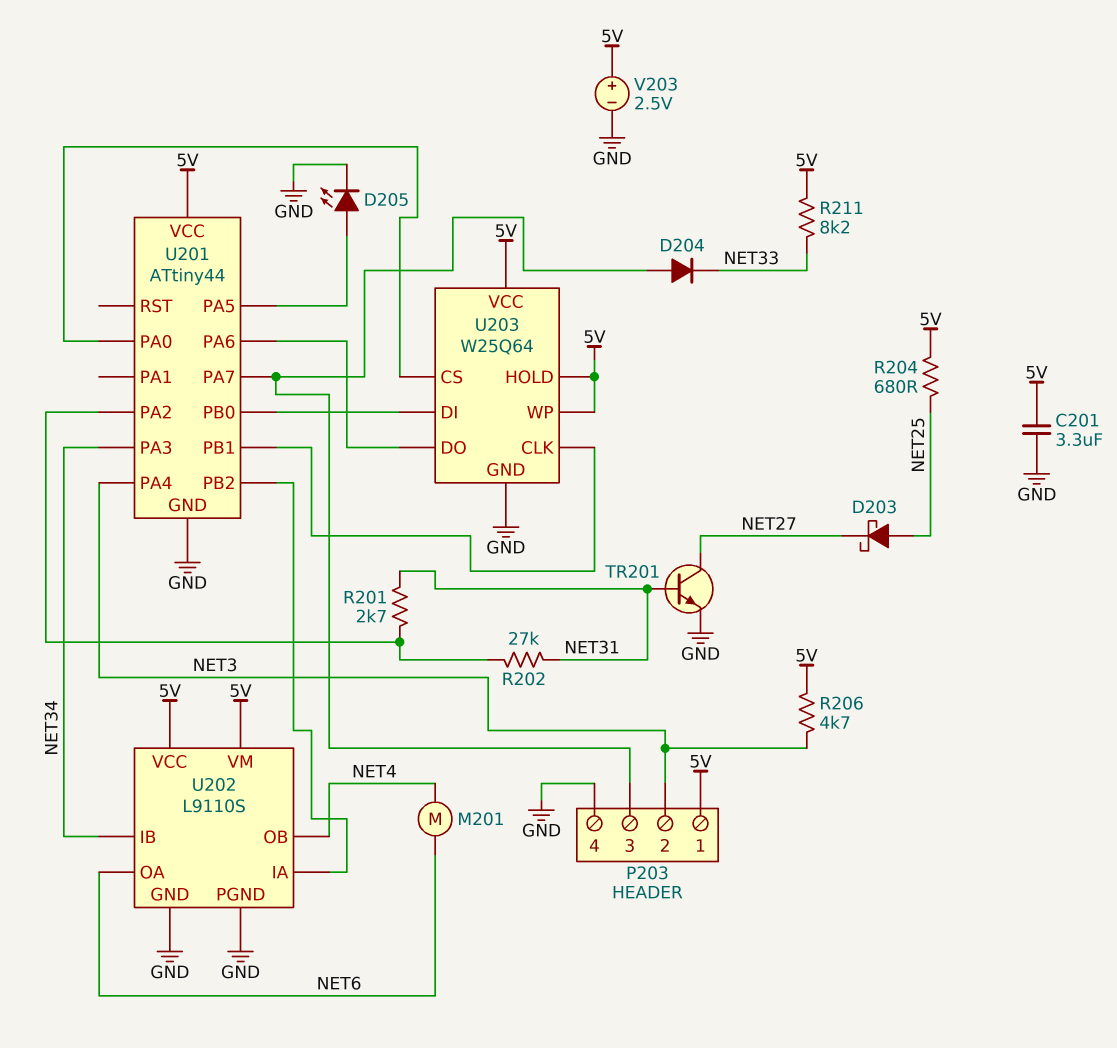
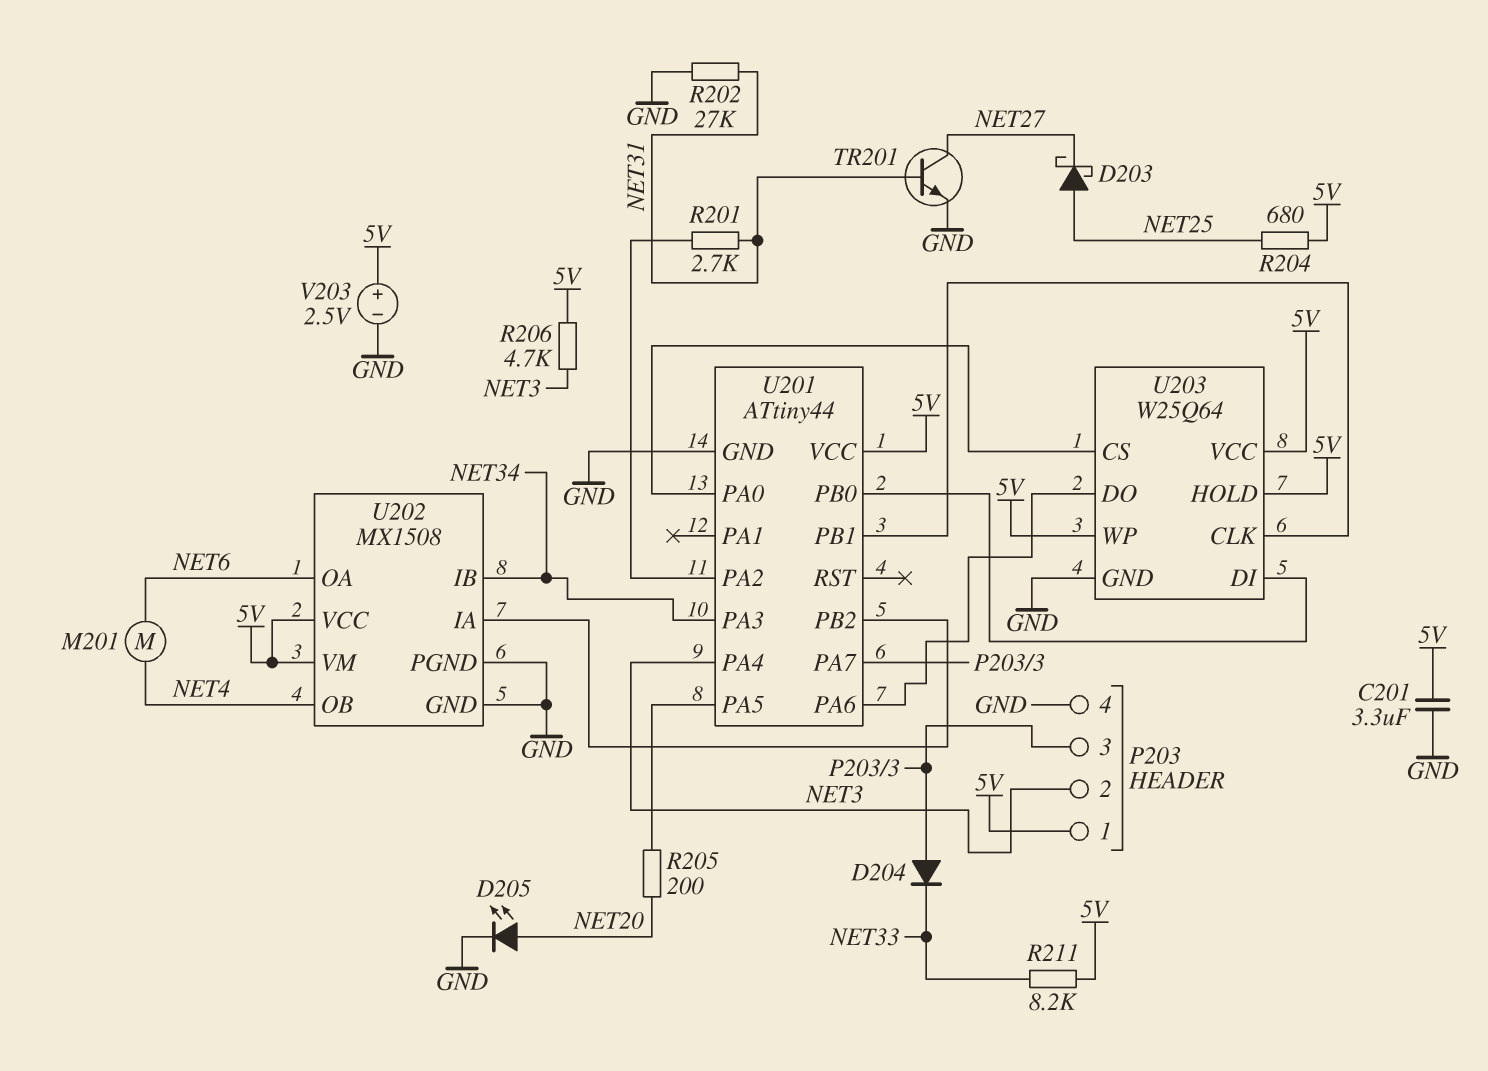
D205: LED (A U201/PA5, K GND) -> LED (A NET20, K GND)
R202: 27k (NET31, U201/PA2) -> 27k (GND, NET31)
R205: none -> 200 (NET20, U201/PA5)
U202: L9110S -> MX1508

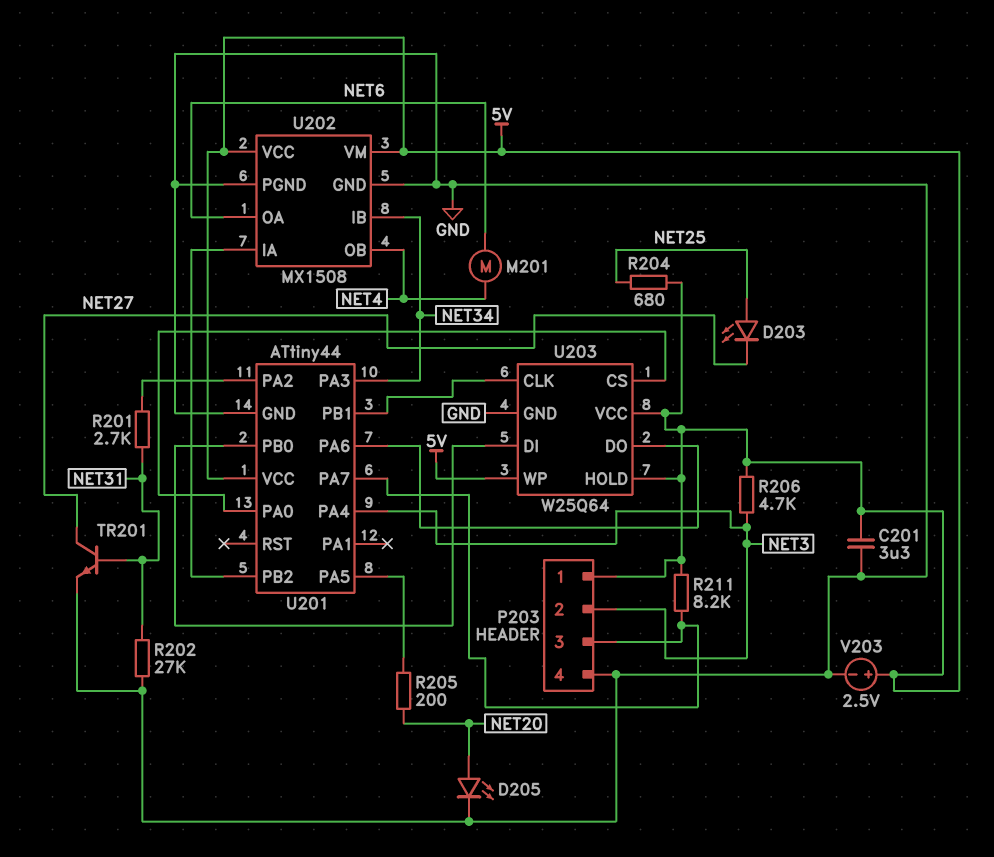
D203: schottky (A NET25, K NET27) -> LED (A NET25, K NET27)
D204: diode (A P203/3, K NET33) -> none
R211: 8.2k (5V, NET33) -> 8.2k (5V, P203/3)

